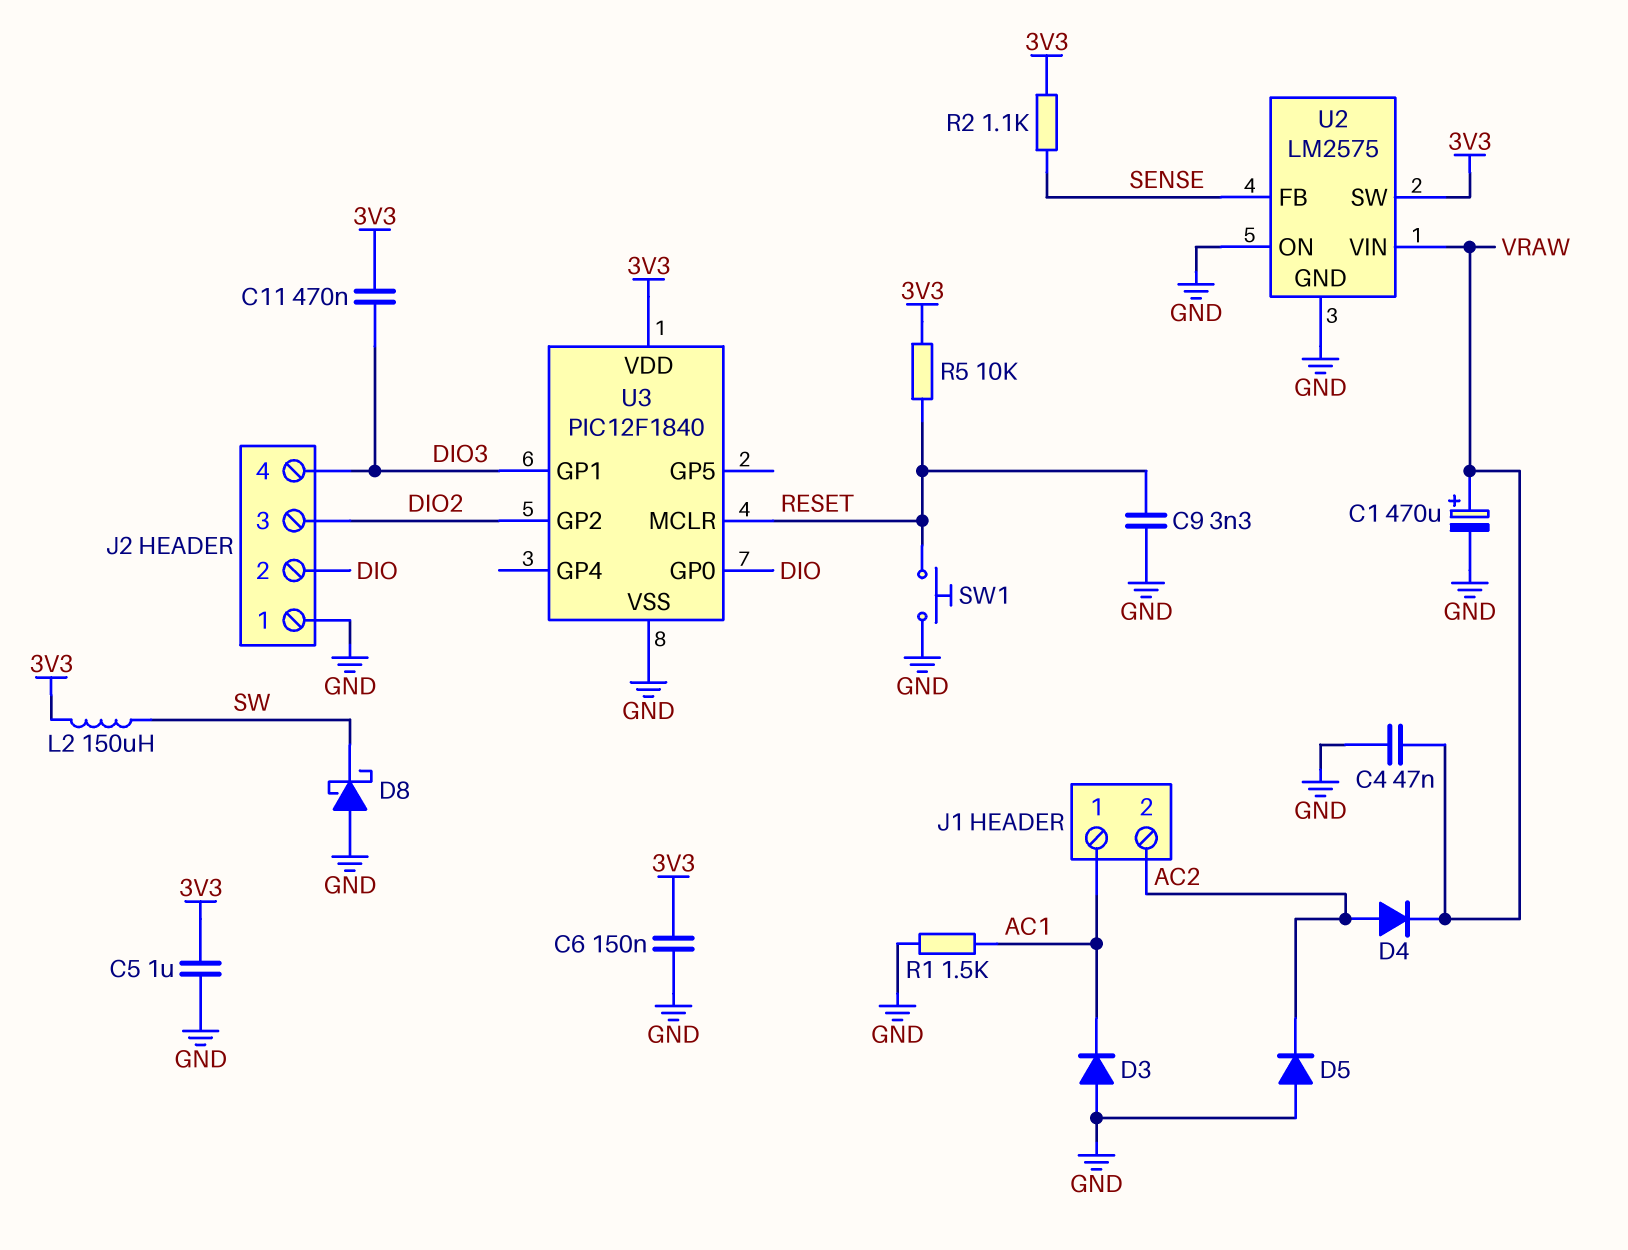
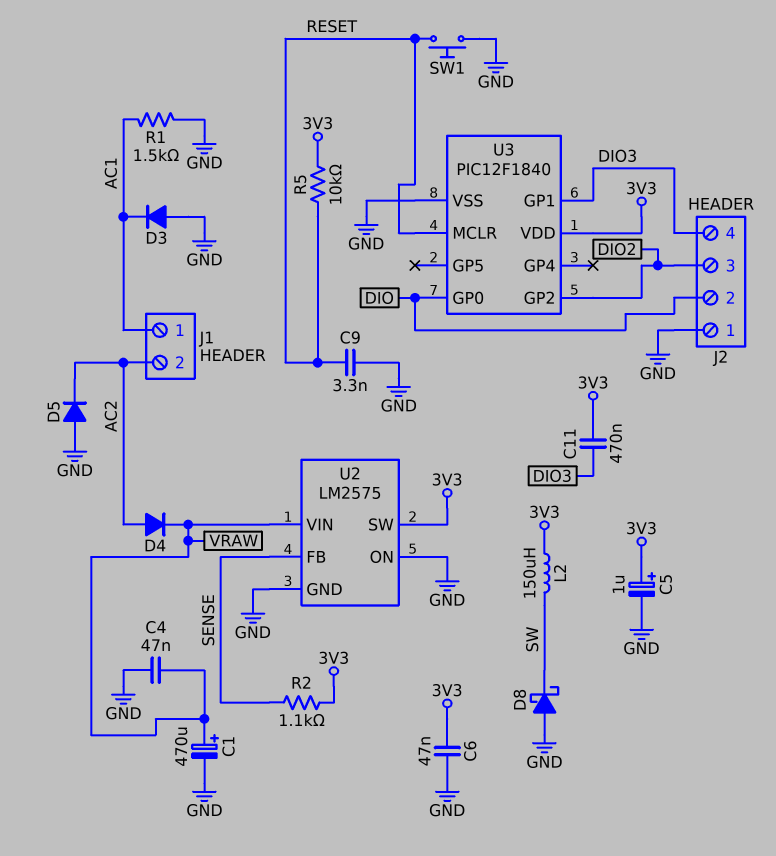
C5: 1uF (3V3, GND) -> 1uF (plus 3V3, minus GND)
C6: 150nF (3V3, GND) -> 47nF (3V3, GND)

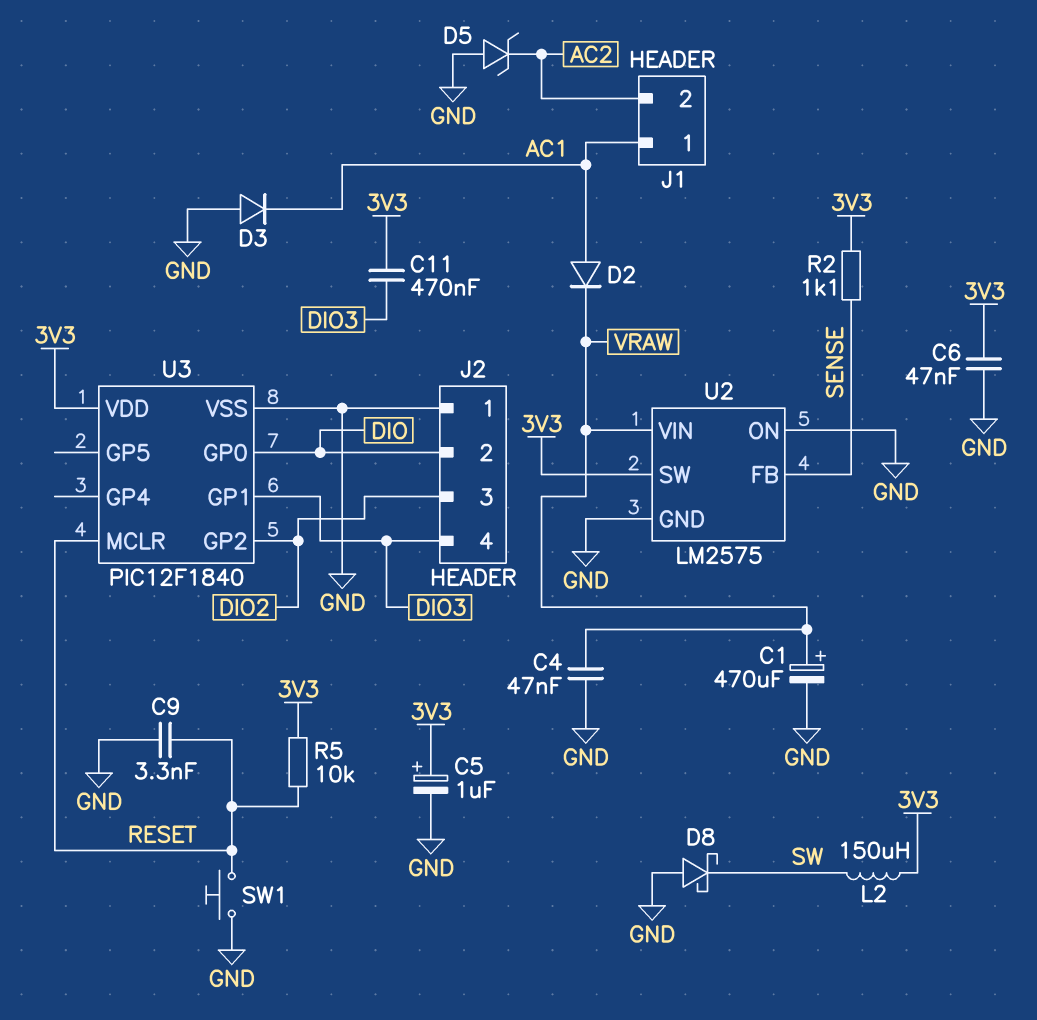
D2: none -> diode (A AC1, K VRAW)
D4: diode (A AC2, K VRAW) -> none
D5: diode (A GND, K AC2) -> zener (A GND, K AC2)
R1: 1.5k (AC1, GND) -> none

